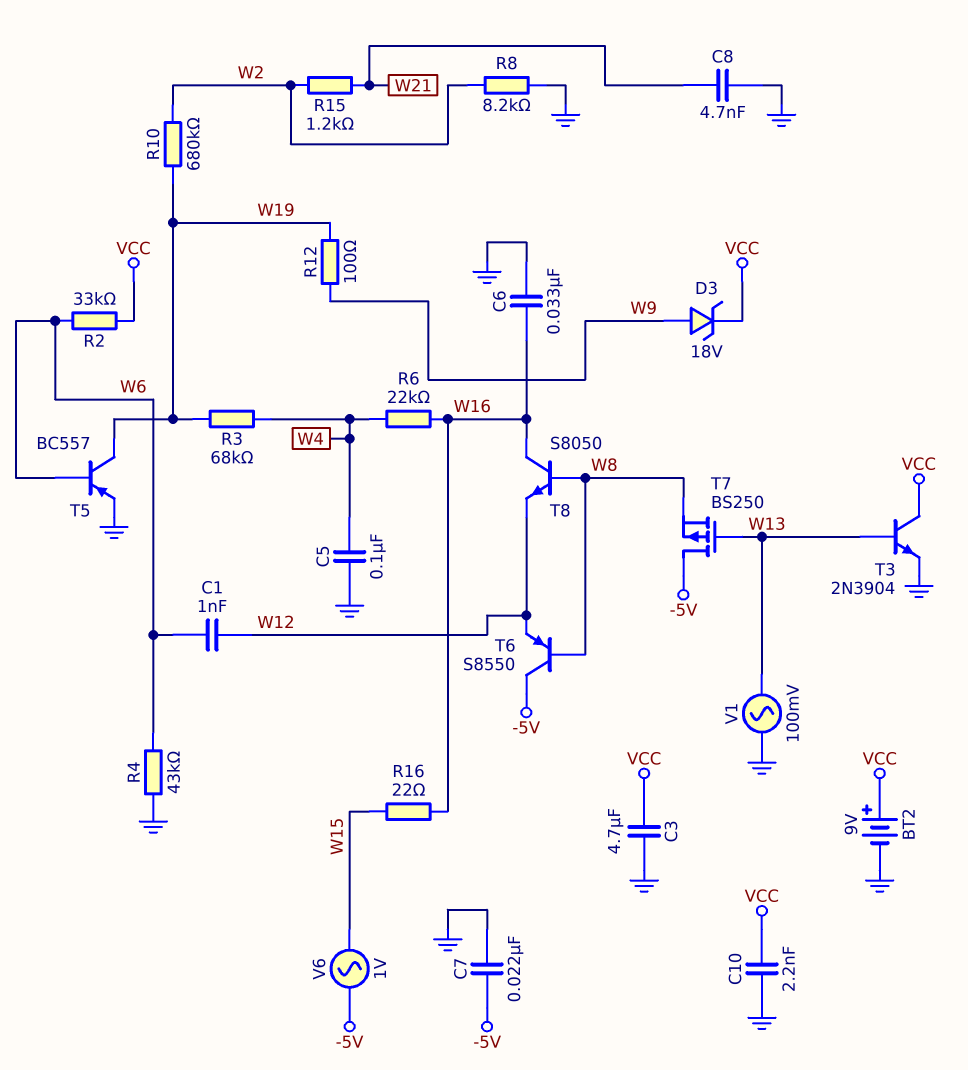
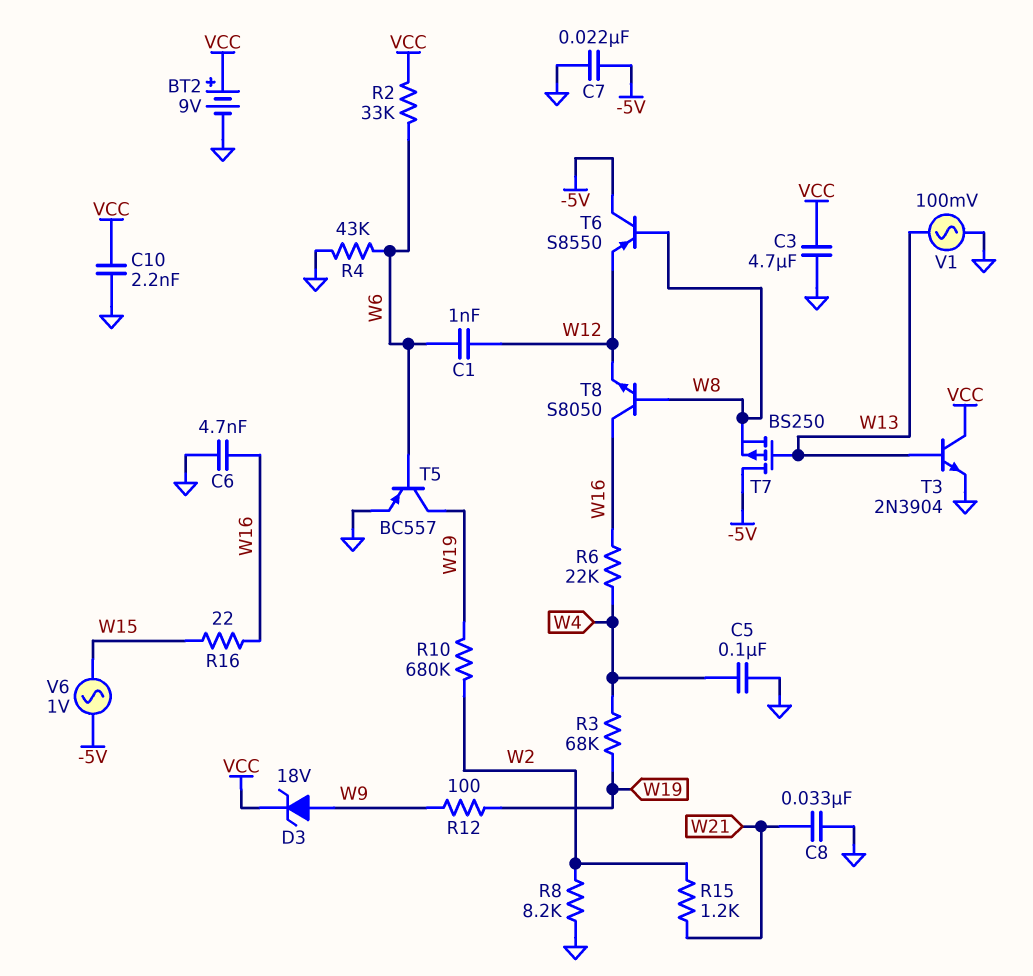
C6: 33nF (GND, W16) -> 4.7nF (GND, W16)
C8: 4.7nF (GND, W21) -> 33nF (GND, W21)

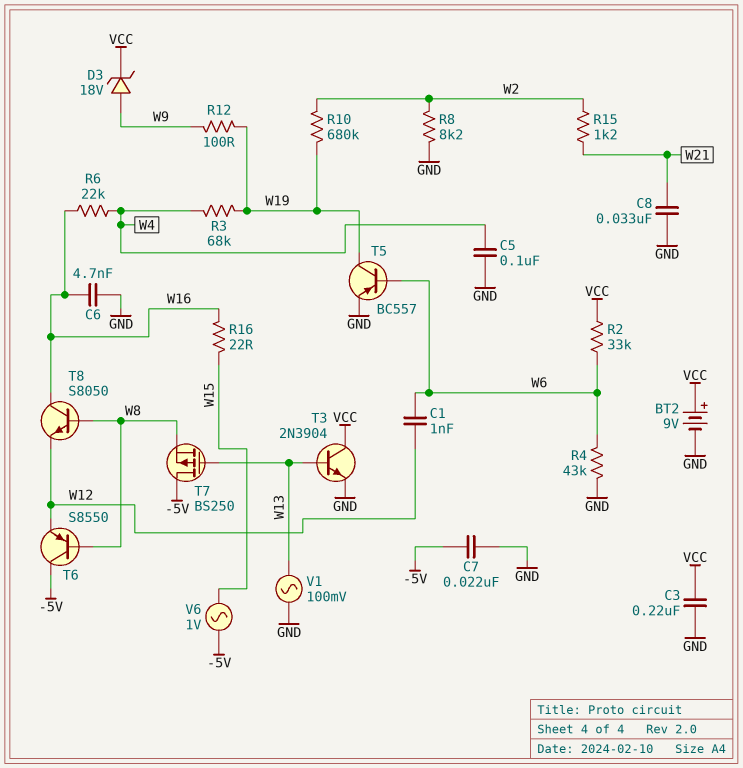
C3: 4.7uF (GND, VCC) -> 220nF (GND, VCC)
C10: 2.2nF (GND, VCC) -> none

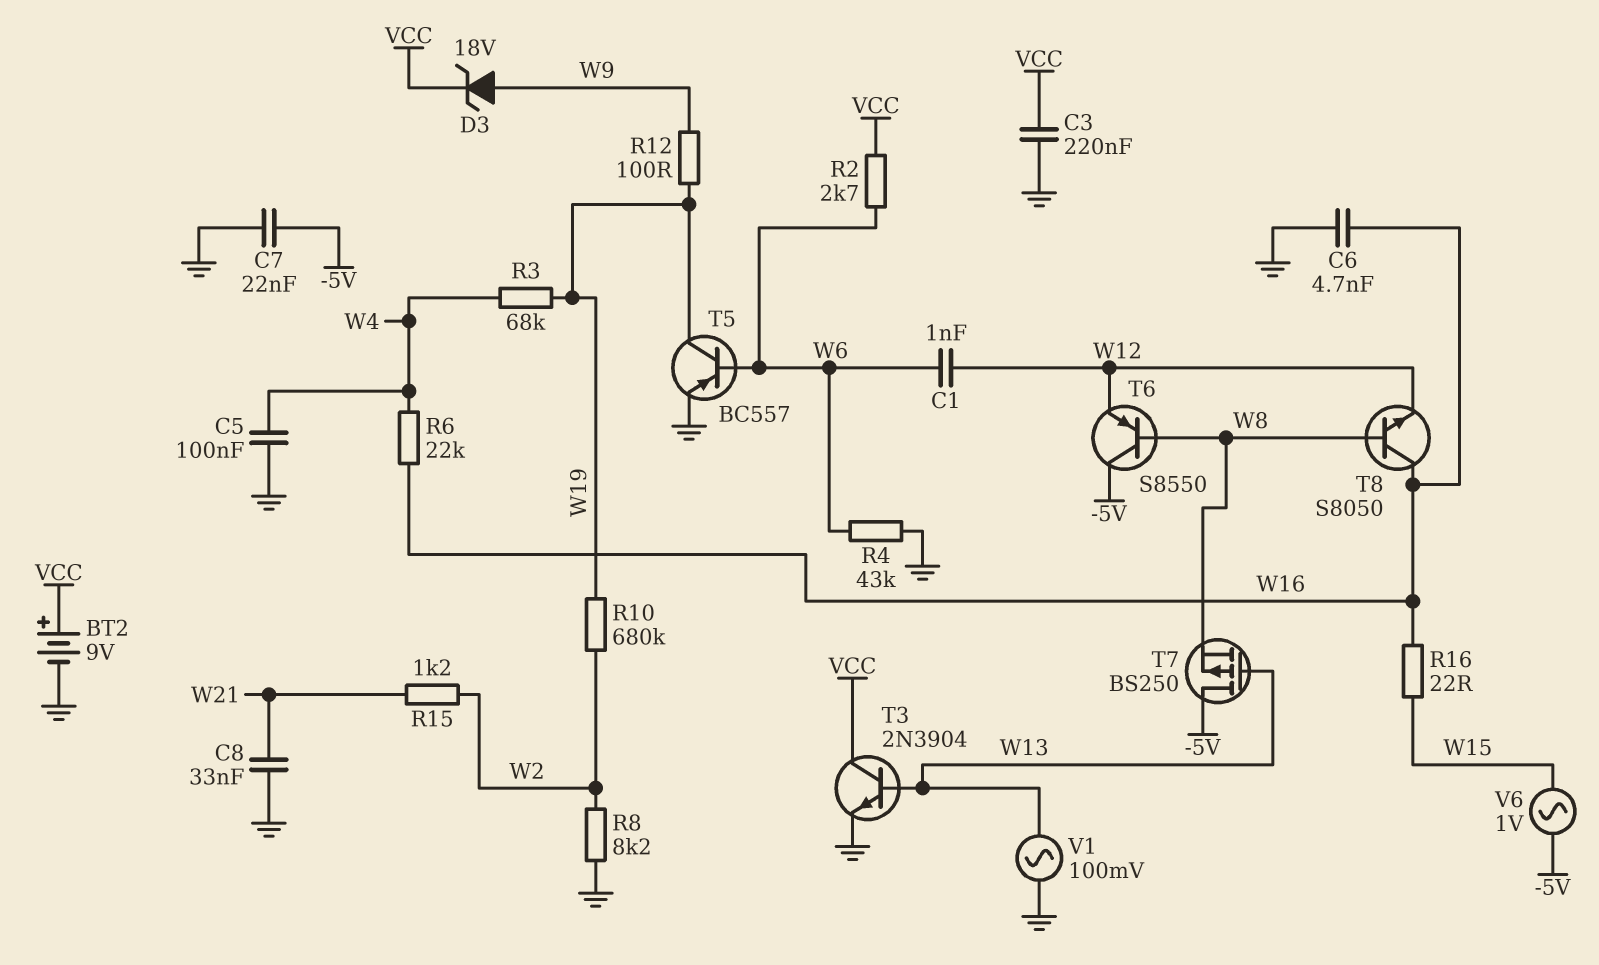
R2: 33k (VCC, W6) -> 2.7k (VCC, W6)

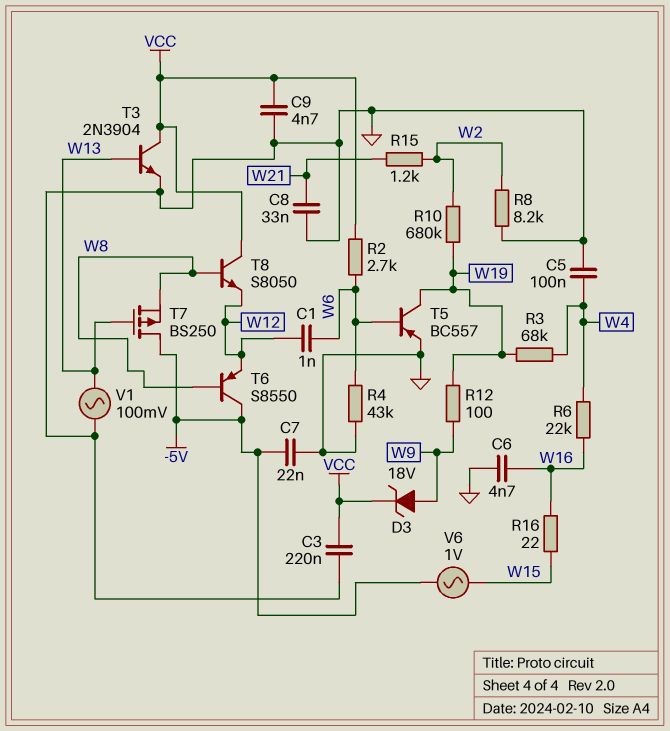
BT2: 9V (plus VCC, minus GND) -> none
C9: none -> 4.7nF (GND, VCC)
T8: NPN S8050 (B W8, C W16, E W12) -> NPN S8050 (B W8, C VCC, E W12)

